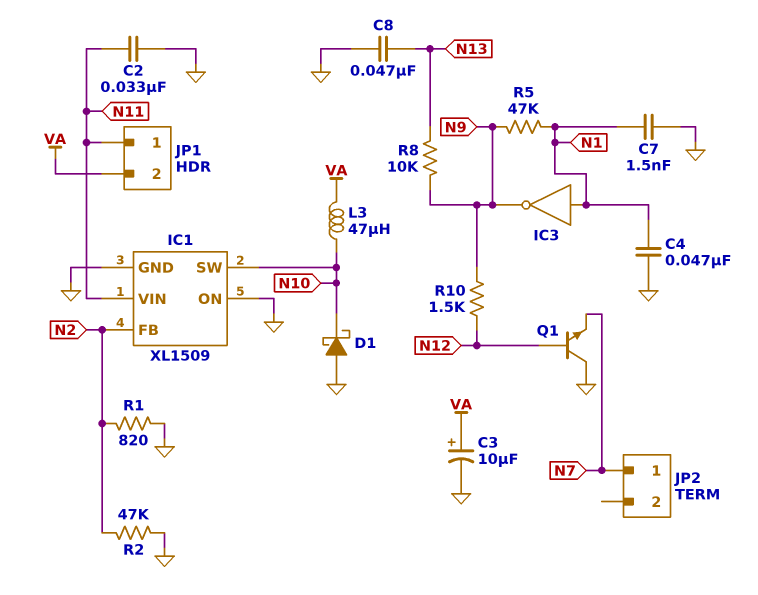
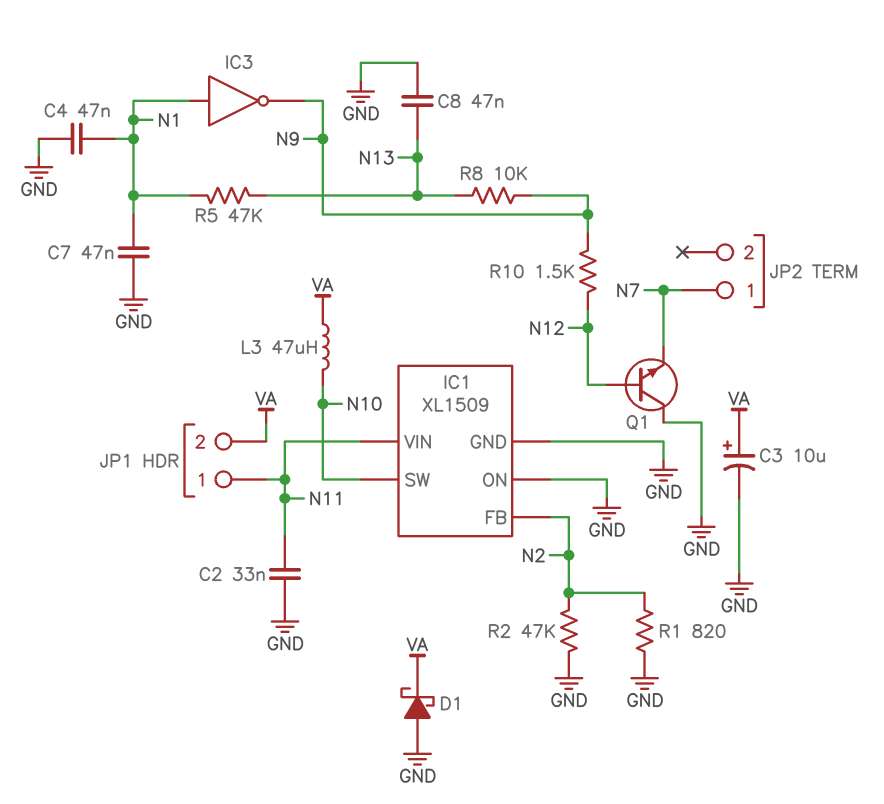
C7: 1.5nF (GND, N1) -> 47nF (GND, N1)
D1: schottky (A GND, K N10) -> schottky (A GND, K VA)
R5: 47k (N1, N9) -> 47k (N1, N13)

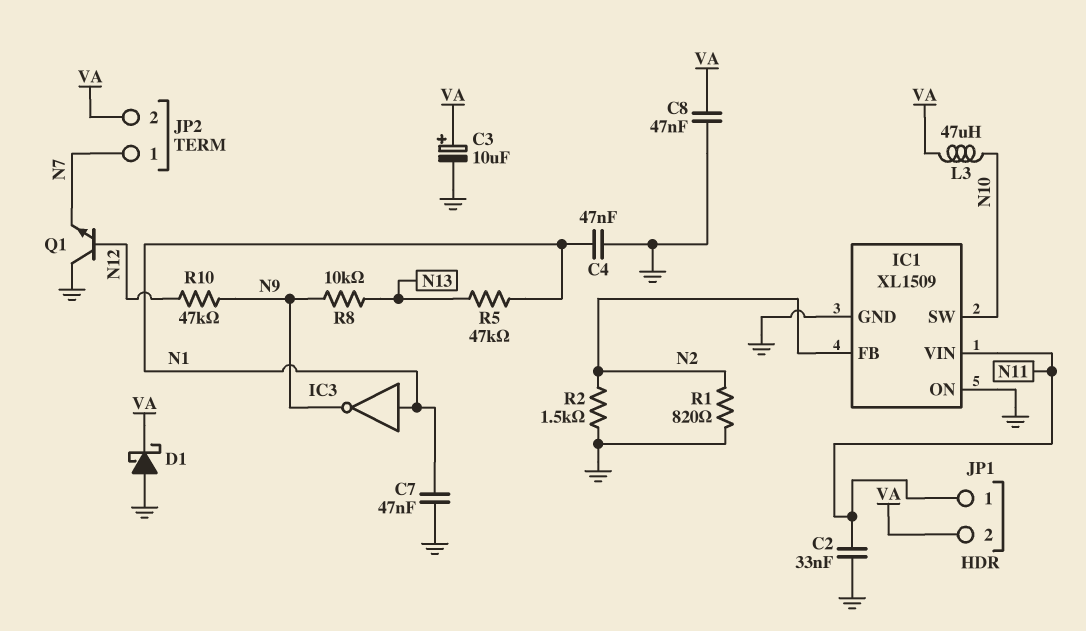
C8: 47nF (GND, N13) -> 47nF (GND, VA)
JP2 pin 2: none -> VA
R2: 47k (GND, N2) -> 1.5k (GND, N2)
R10: 1.5k (N9, N12) -> 47k (N9, N12)

